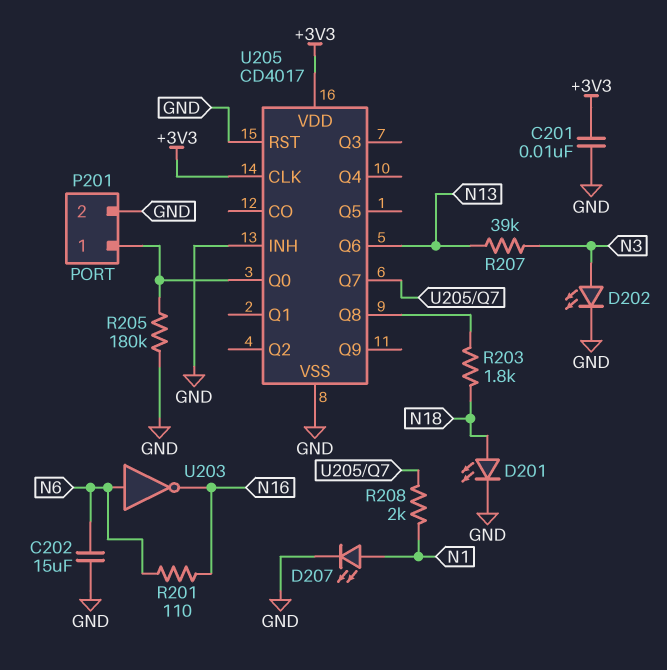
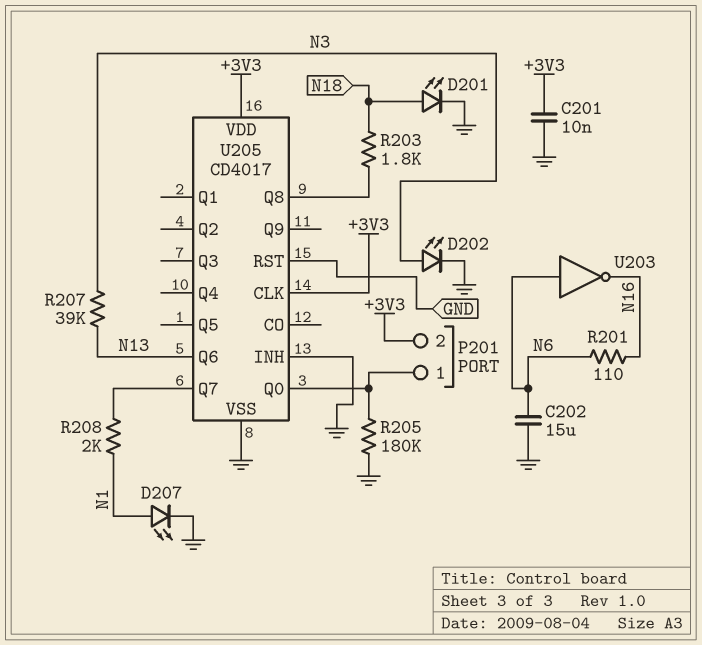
P201 pin 2: GND -> +3V3

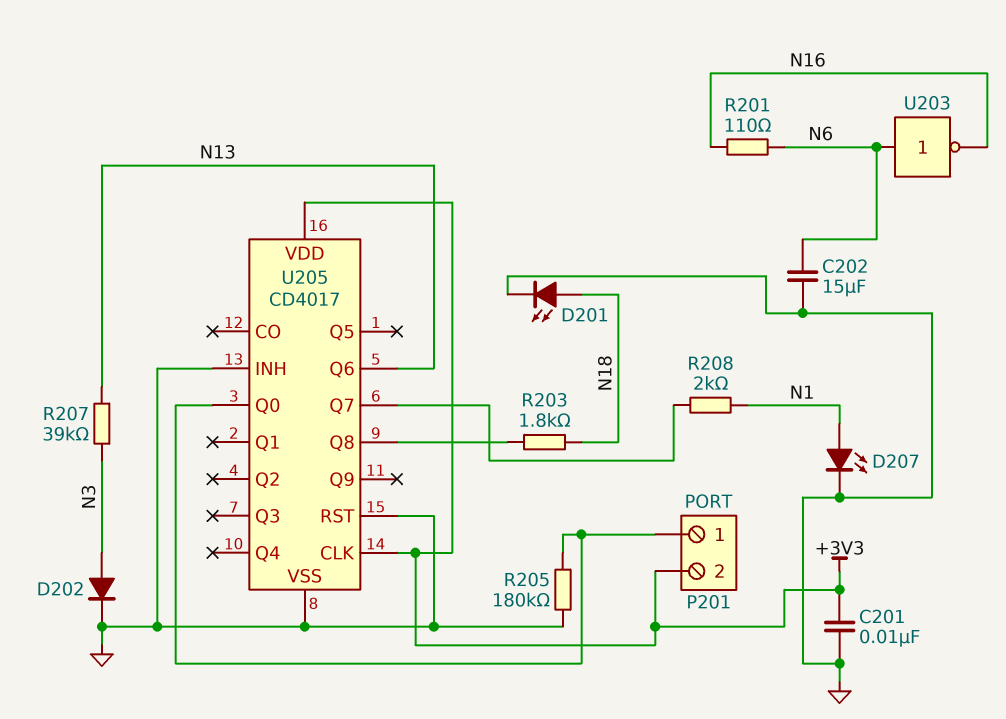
D202: LED (A N3, K GND) -> diode (A N3, K GND)

